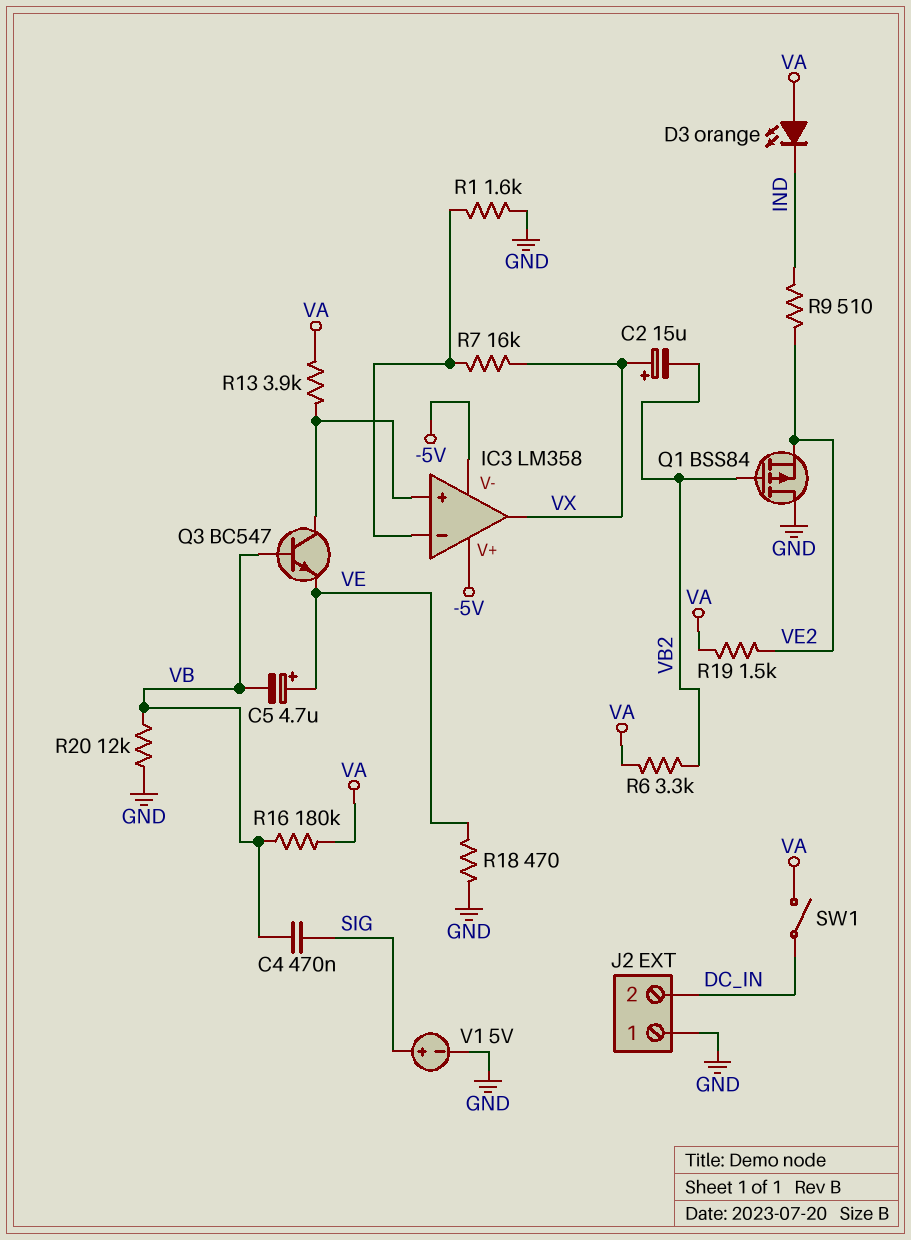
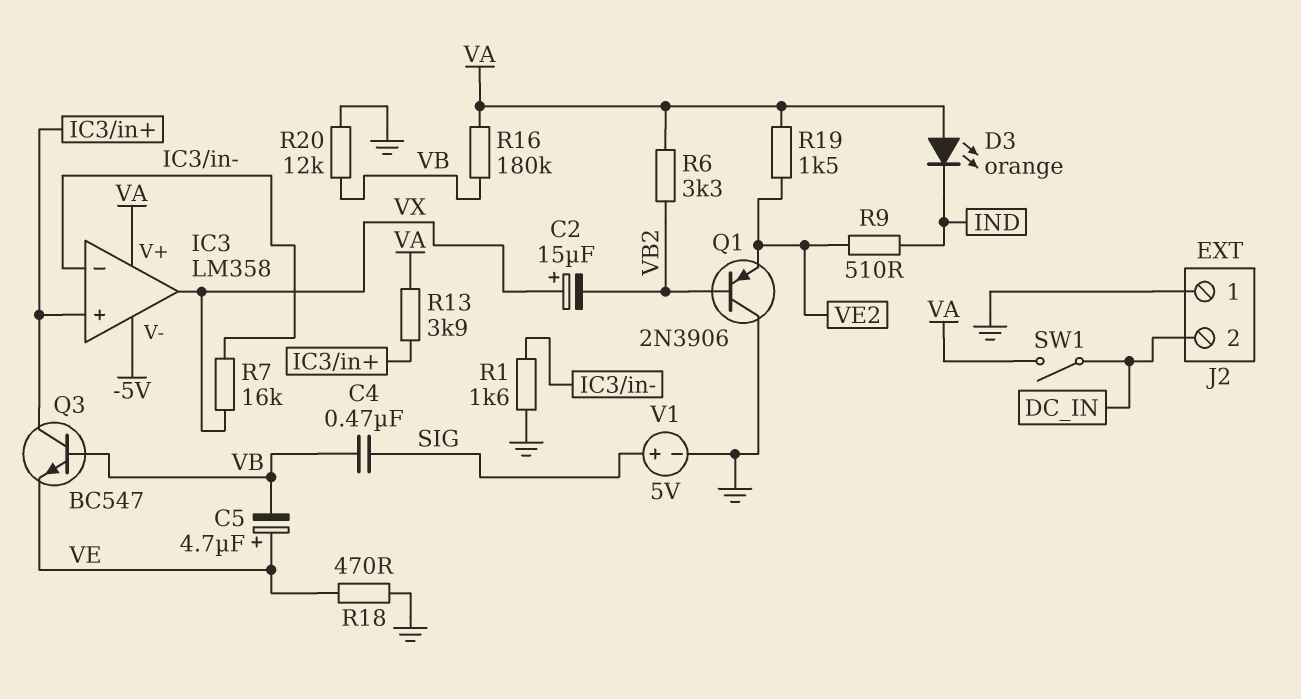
IC3 pin V+: -5V -> VA
Q1: PMOS BSS84 (G VB2, D GND, S VE2) -> PNP 2N3906 (B VB2, C GND, E VE2)

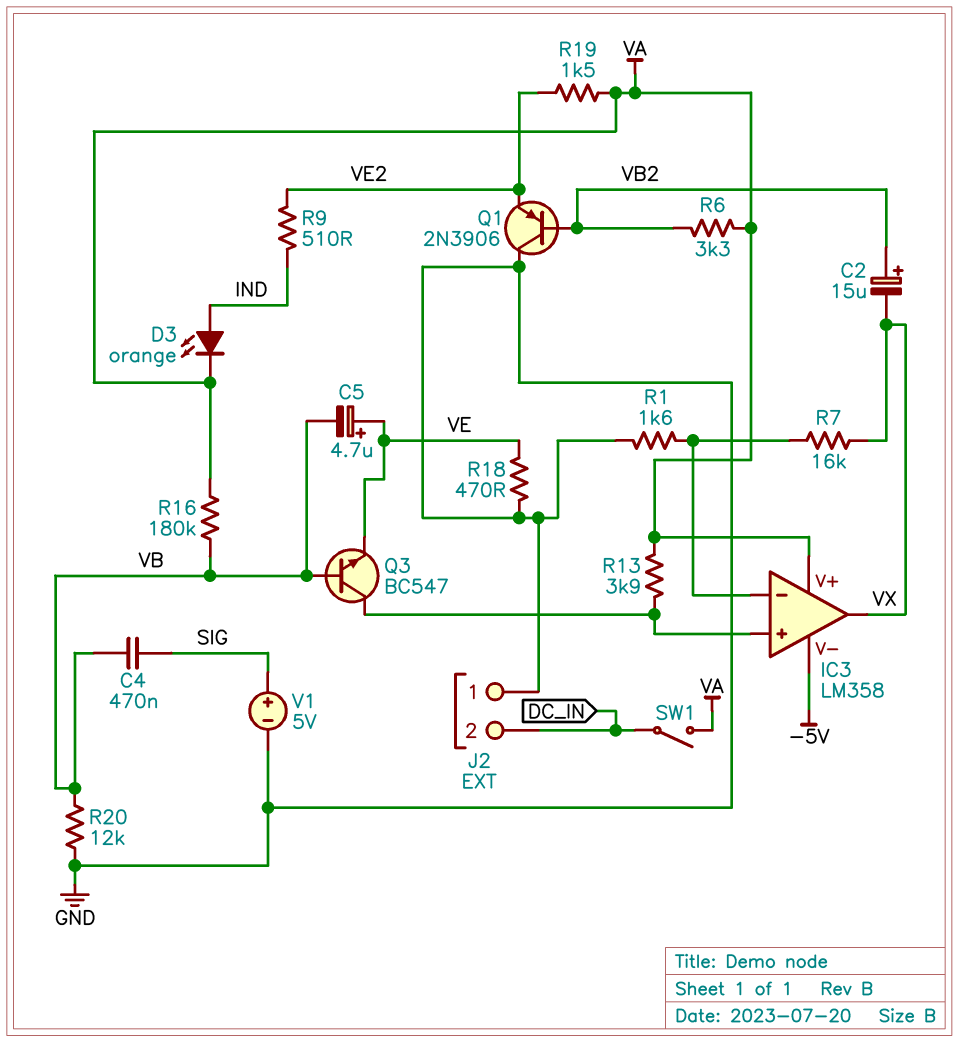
C2: 15uF (plus VX, minus VB2) -> 15uF (plus VB2, minus VX)
D3: LED orange (A VA, K IND) -> LED orange (A IND, K VA)

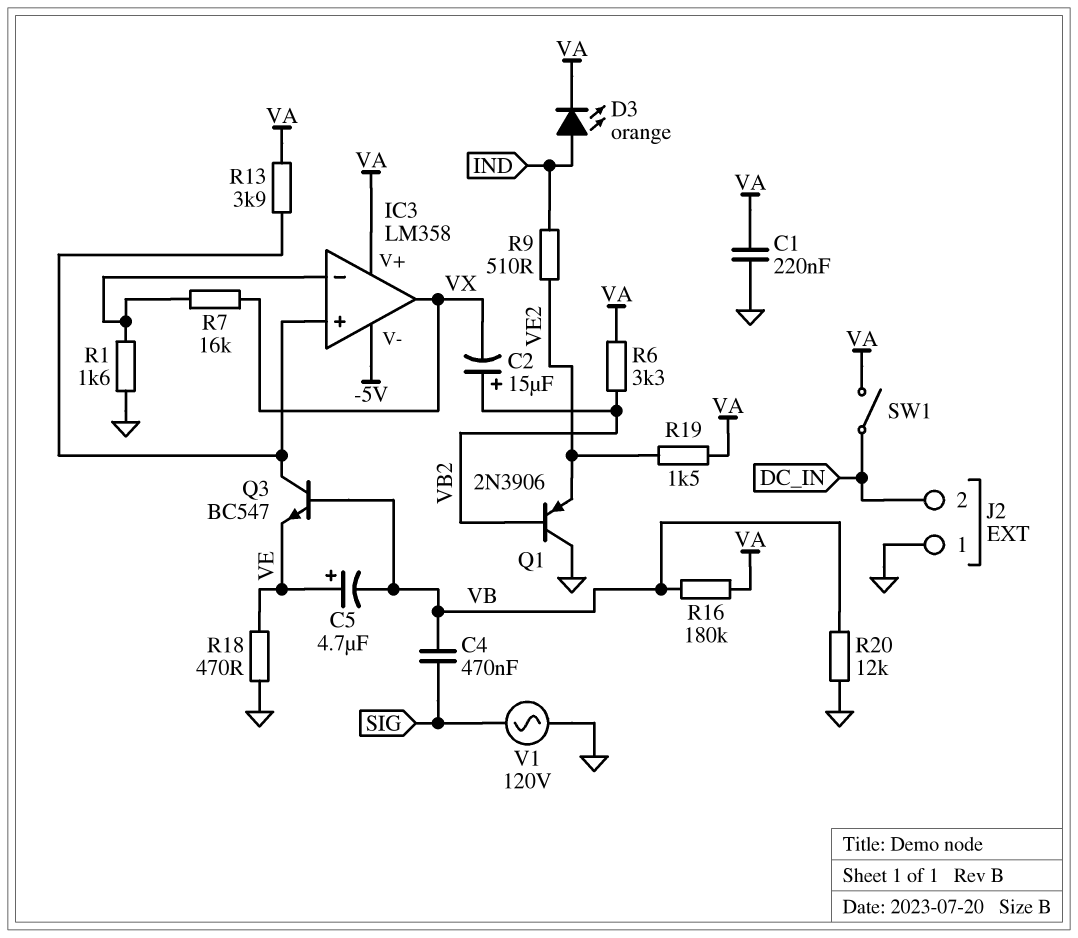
C1: none -> 220nF (GND, VA)
V1: 5V (plus SIG, minus GND) -> AC 120V (GND, SIG)

